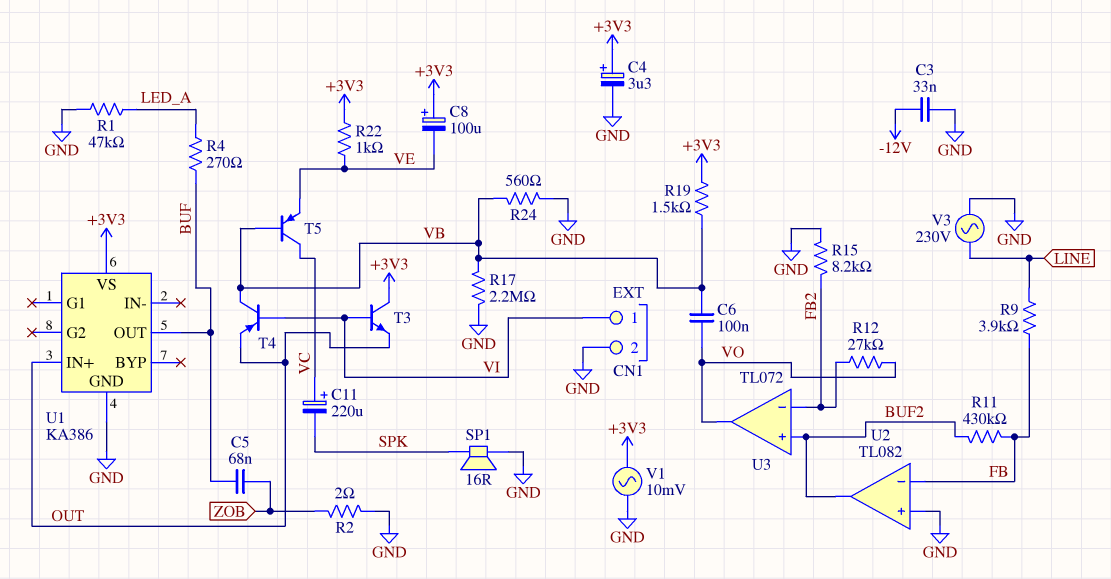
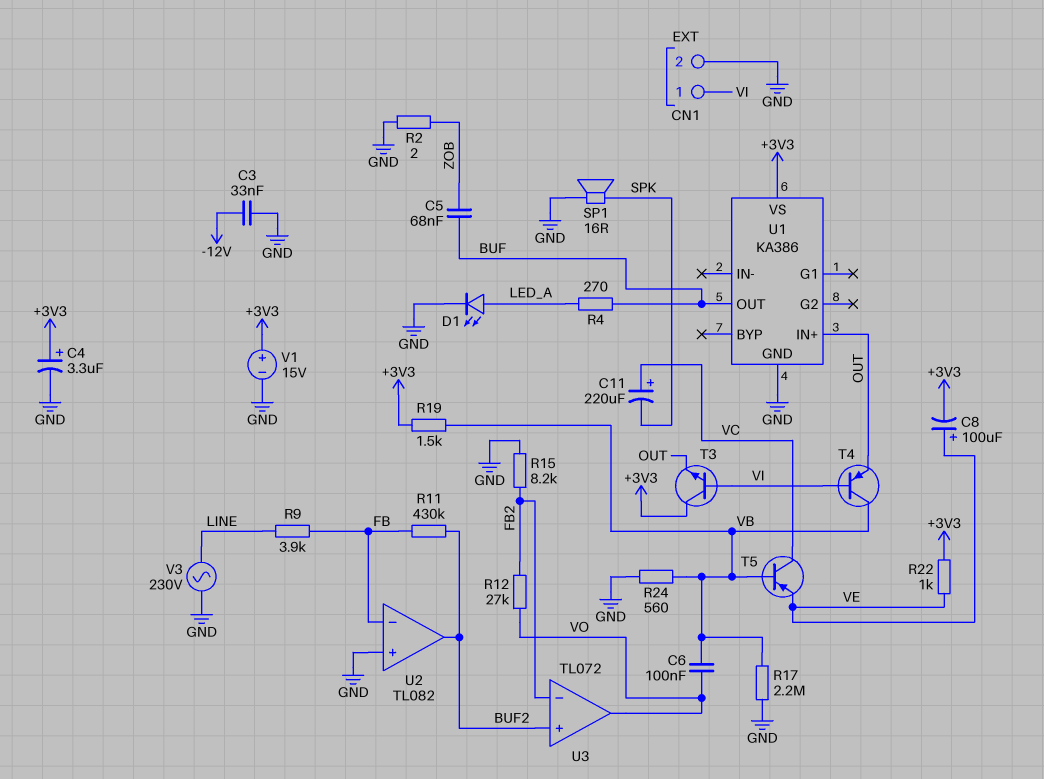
C8: 100uF (plus +3V3, minus VE) -> 100uF (plus VE, minus +3V3)
D1: none -> LED (A LED_A, K GND)
R1: 47k (GND, LED_A) -> none
V1: AC 10mV (+3V3, GND) -> 15V (plus +3V3, minus GND)

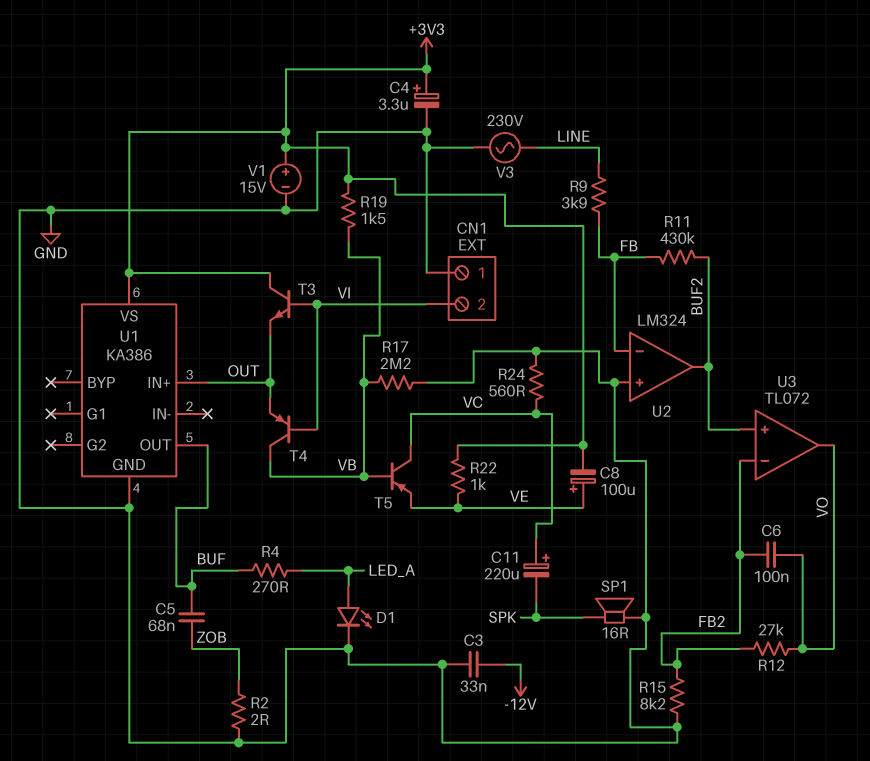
C6: 100nF (VB, VO) -> 100nF (FB2, VO)
CN1 pin 1: VI -> GND
CN1 pin 2: GND -> VI
R24: 560 (GND, VB) -> 560 (GND, VC)
U2: TL082 -> LM324

